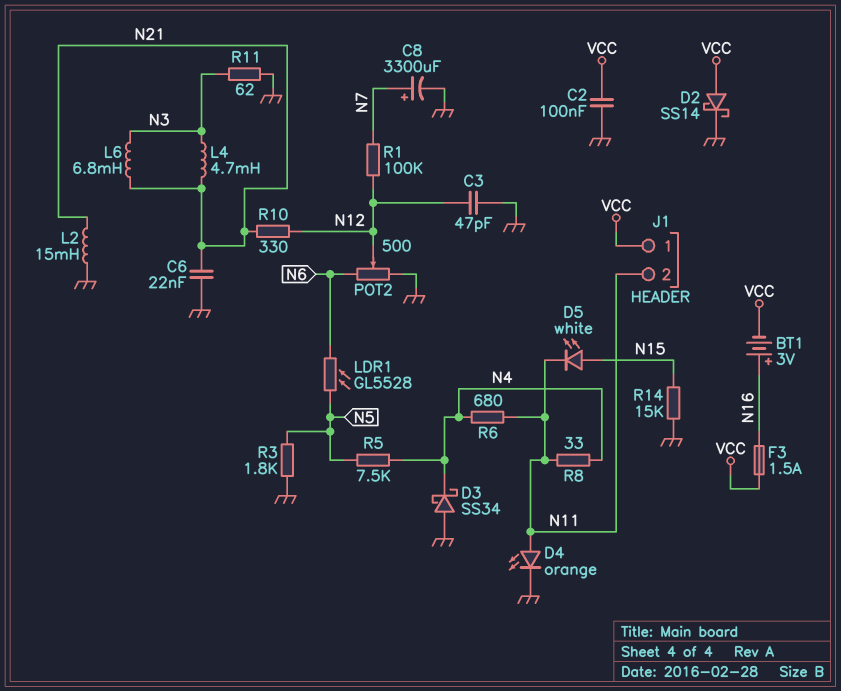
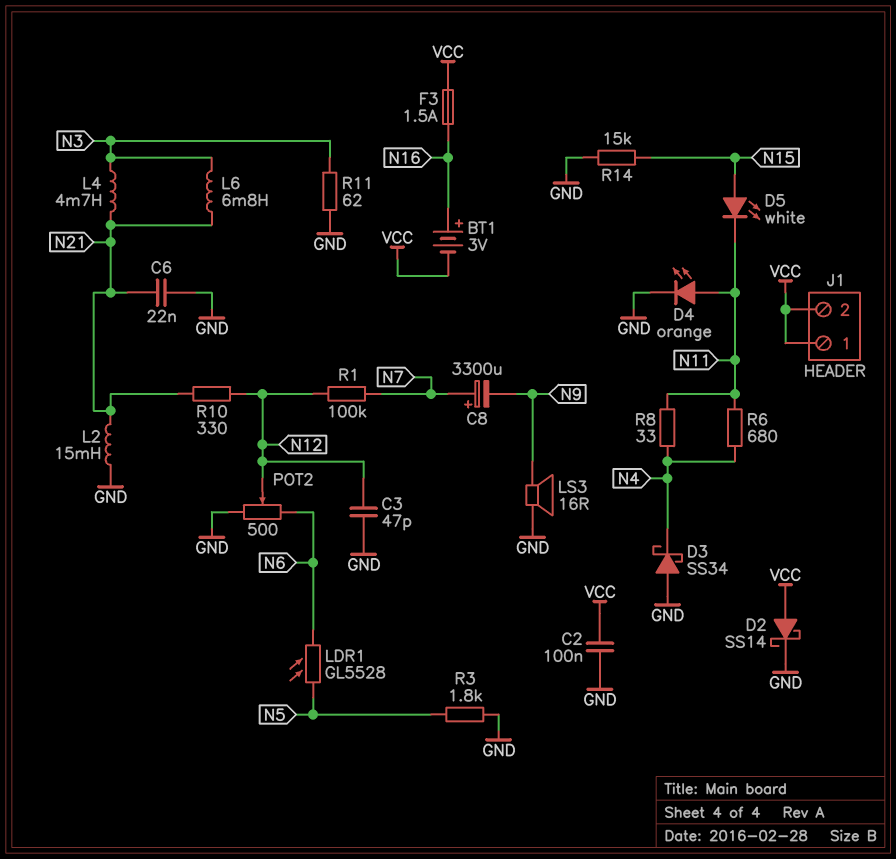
C8: 3300uF (plus N7, minus GND) -> 3300uF (plus N7, minus N9)
J1 pin 2: N11 -> VCC
LS3: none -> speaker 16R (GND, N9)
R5: 7.5k (N4, N5) -> none

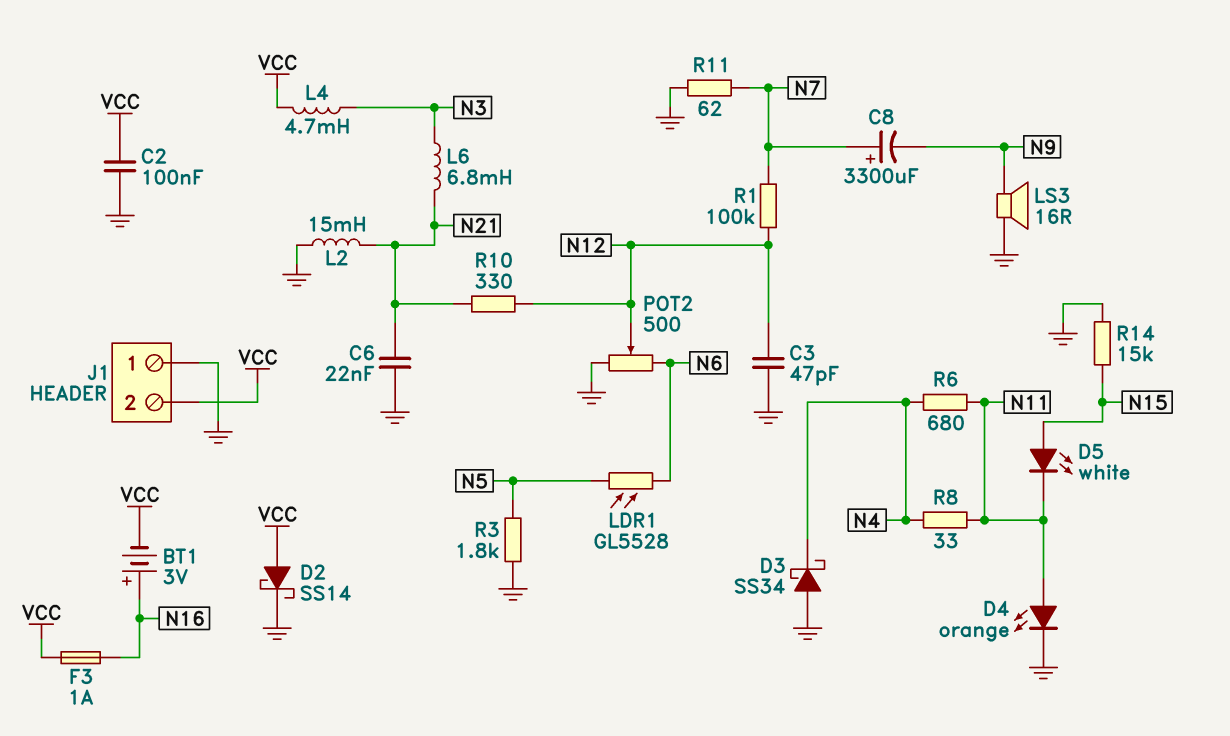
F3: 1.5A (N16, VCC) -> 1A (N16, VCC)
J1 pin 1: VCC -> GND
L4: 4.7mH (N3, N21) -> 4.7mH (N3, VCC)
R11: 62 (GND, N3) -> 62 (GND, N7)

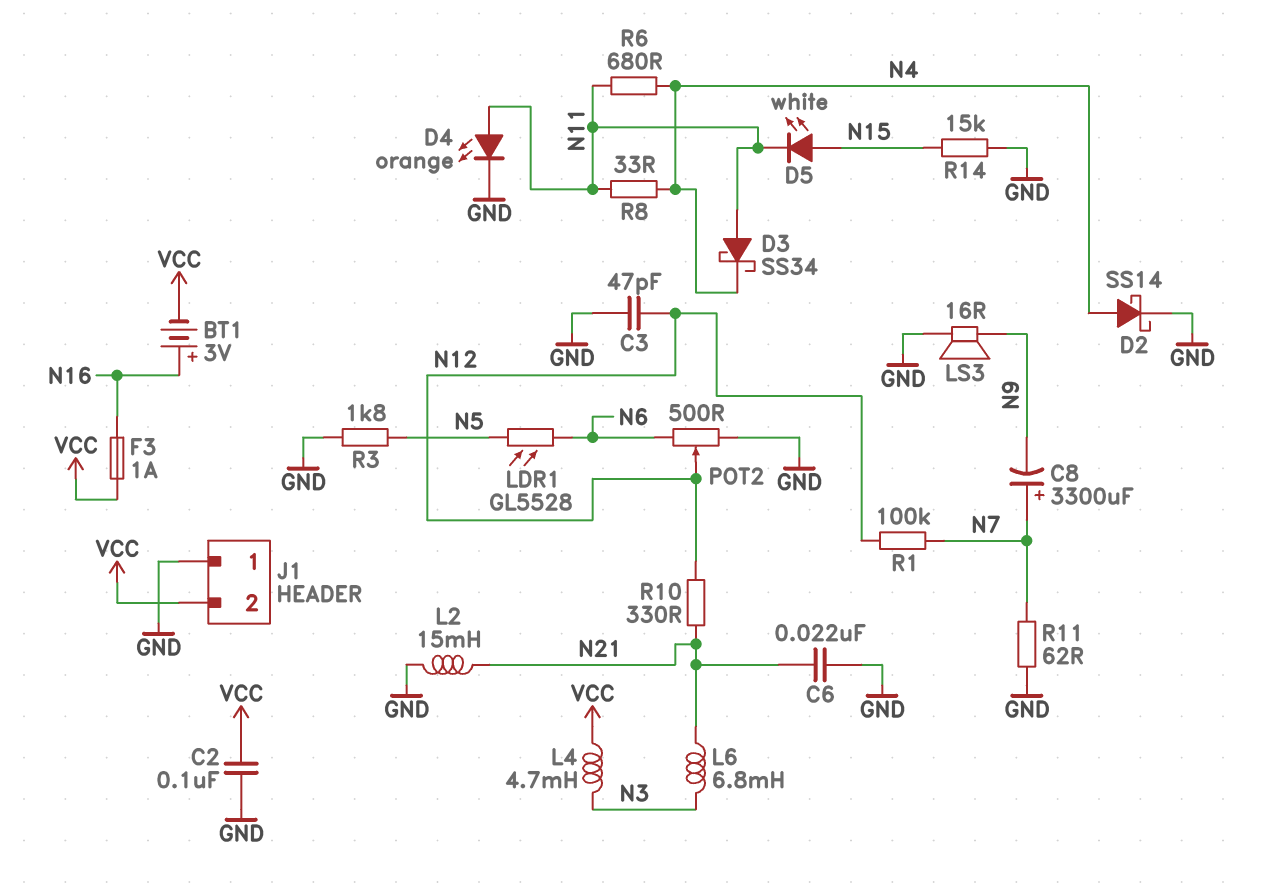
D2: schottky SS14 (A VCC, K GND) -> schottky SS14 (A N4, K GND)
D3: schottky SS34 (A GND, K N4) -> schottky SS34 (A N11, K N4)

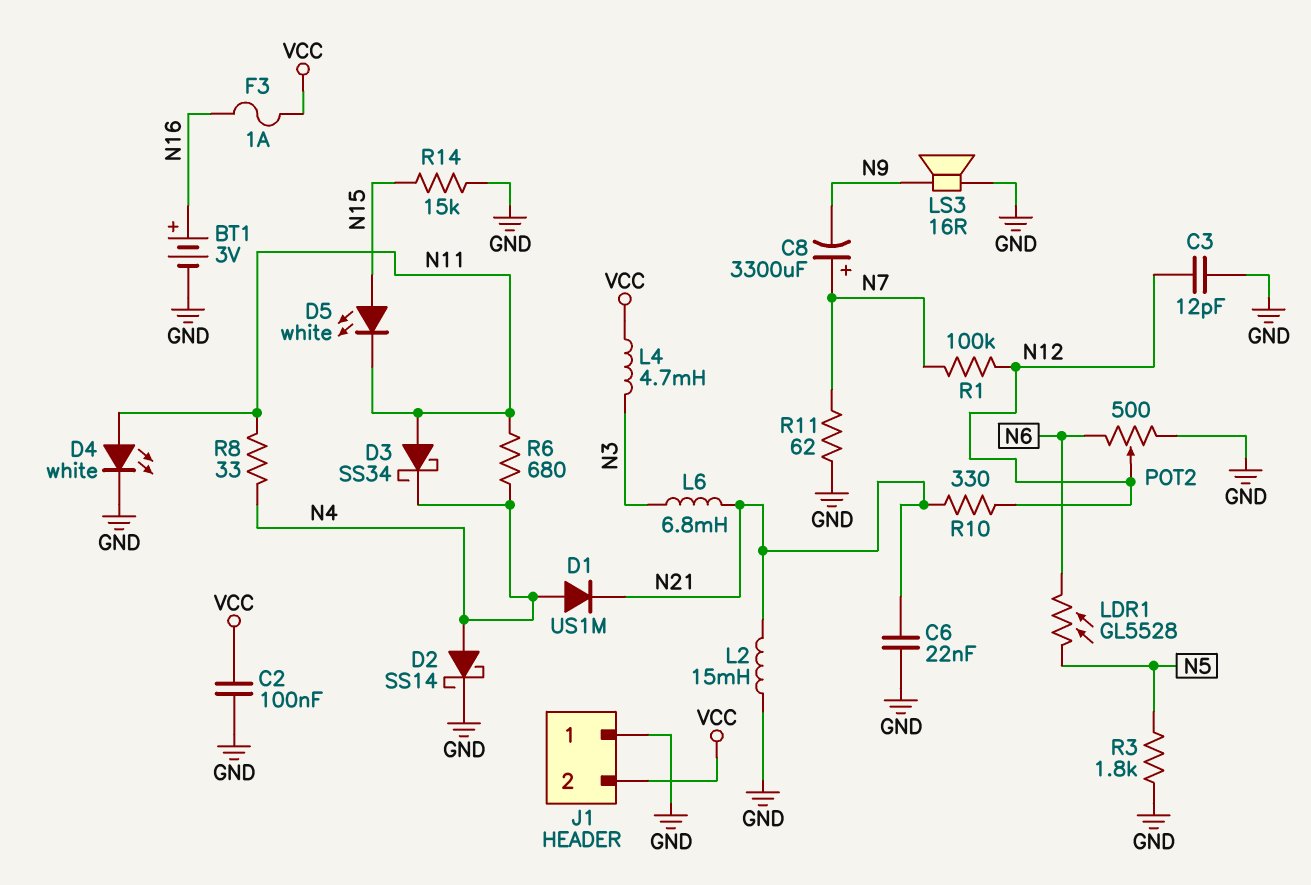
BT1: 3V (plus N16, minus VCC) -> 3V (plus N16, minus GND)
C3: 47pF (GND, N12) -> 12pF (GND, N12)
D1: none -> diode US1M (A N4, K N21)
D4: LED orange (A N11, K GND) -> LED white (A N11, K GND)

